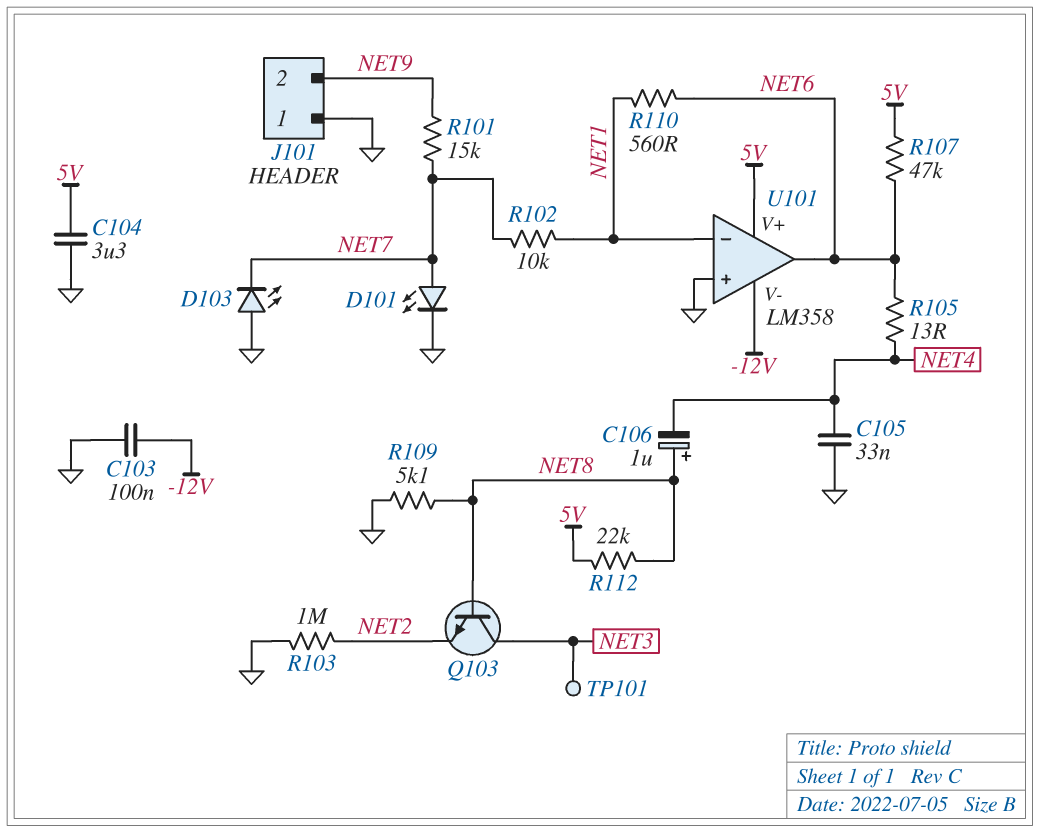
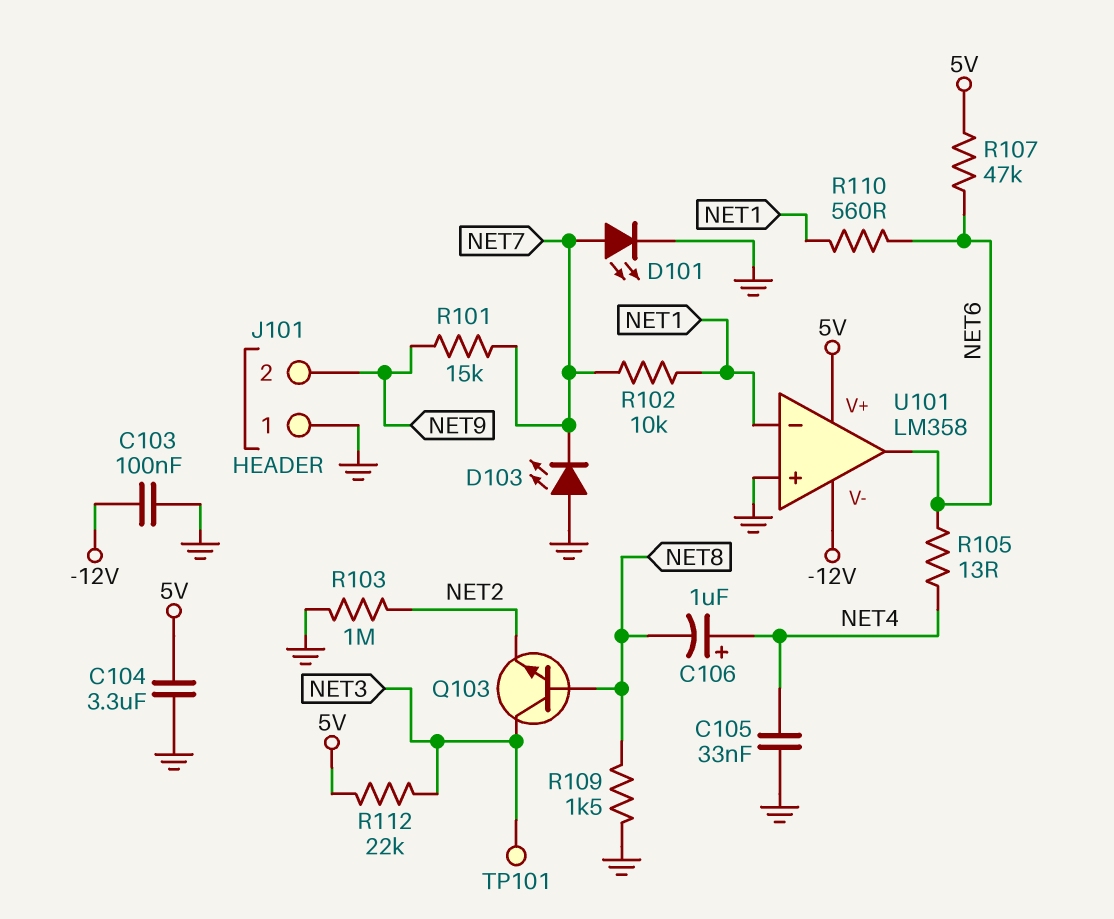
C106: 1uF (plus NET8, minus NET4) -> 1uF (plus NET4, minus NET8)
R109: 5.1k (GND, NET8) -> 1.5k (GND, NET8)
R112: 22k (5V, NET8) -> 22k (5V, NET3)

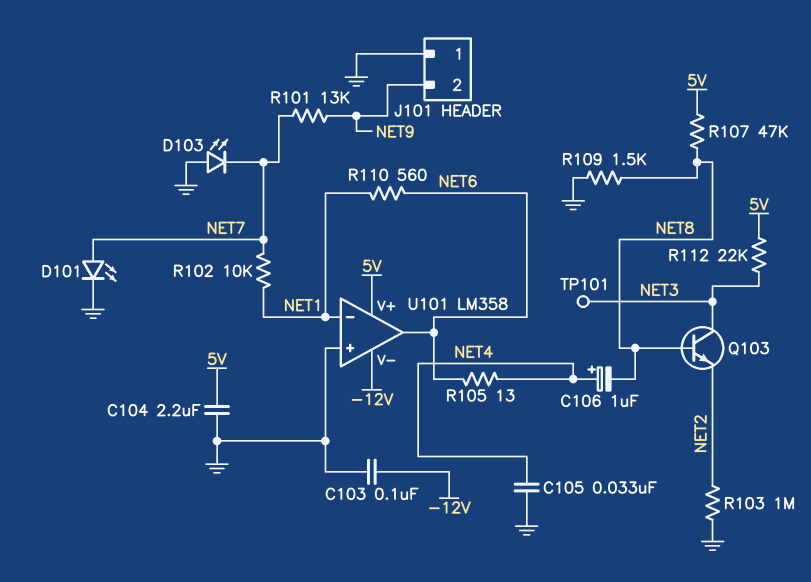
C104: 3.3uF (5V, GND) -> 2.2uF (5V, GND)
R101: 15k (NET7, NET9) -> 13k (NET7, NET9)
R107: 47k (5V, NET6) -> 47k (5V, NET8)

